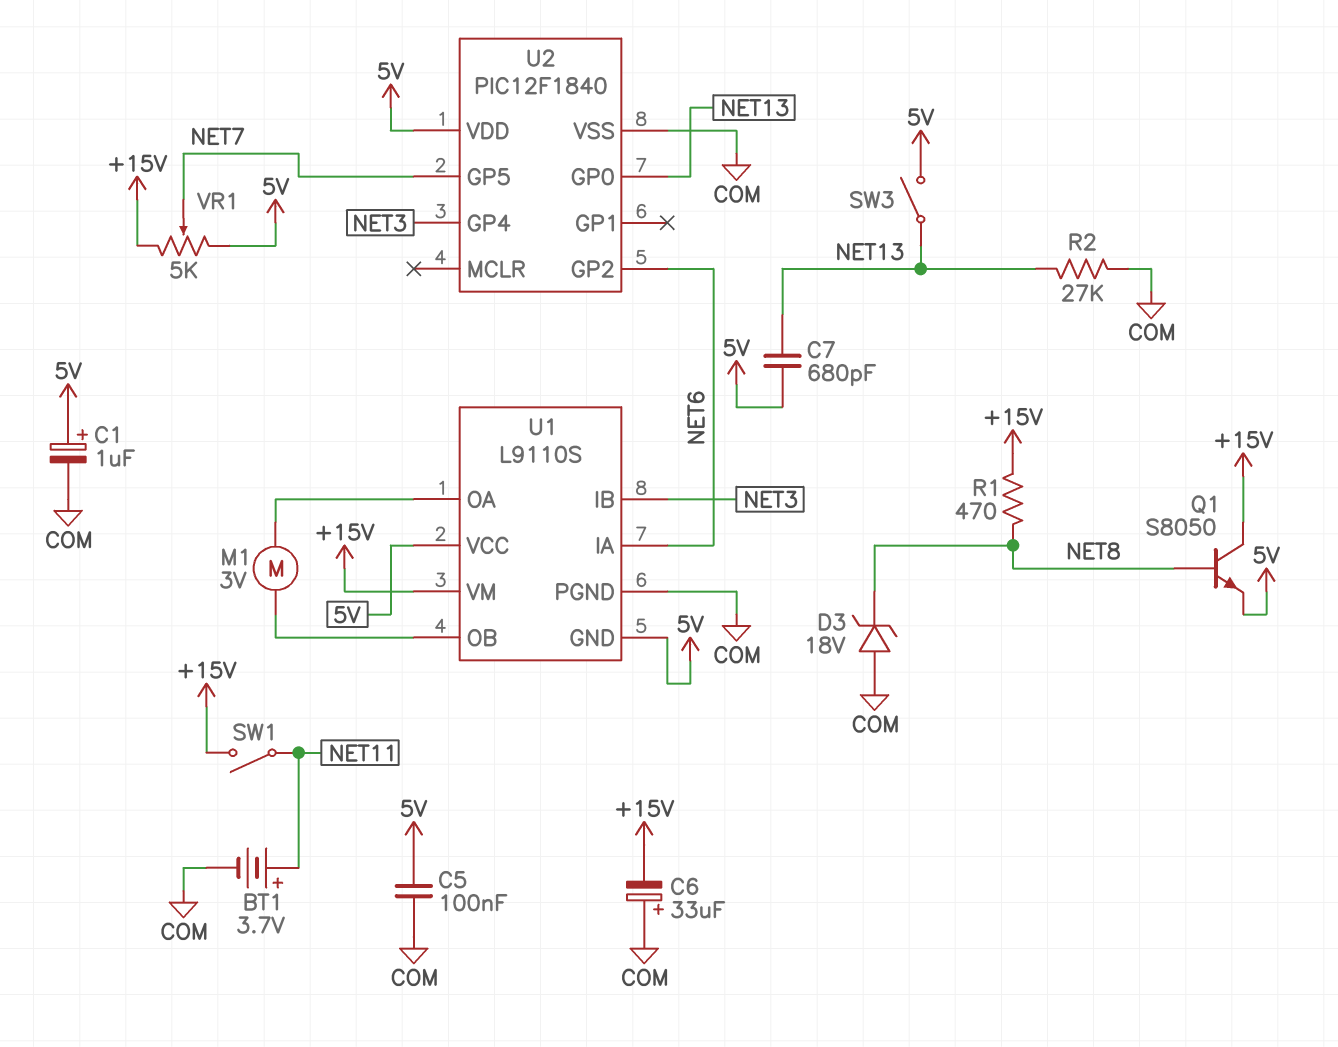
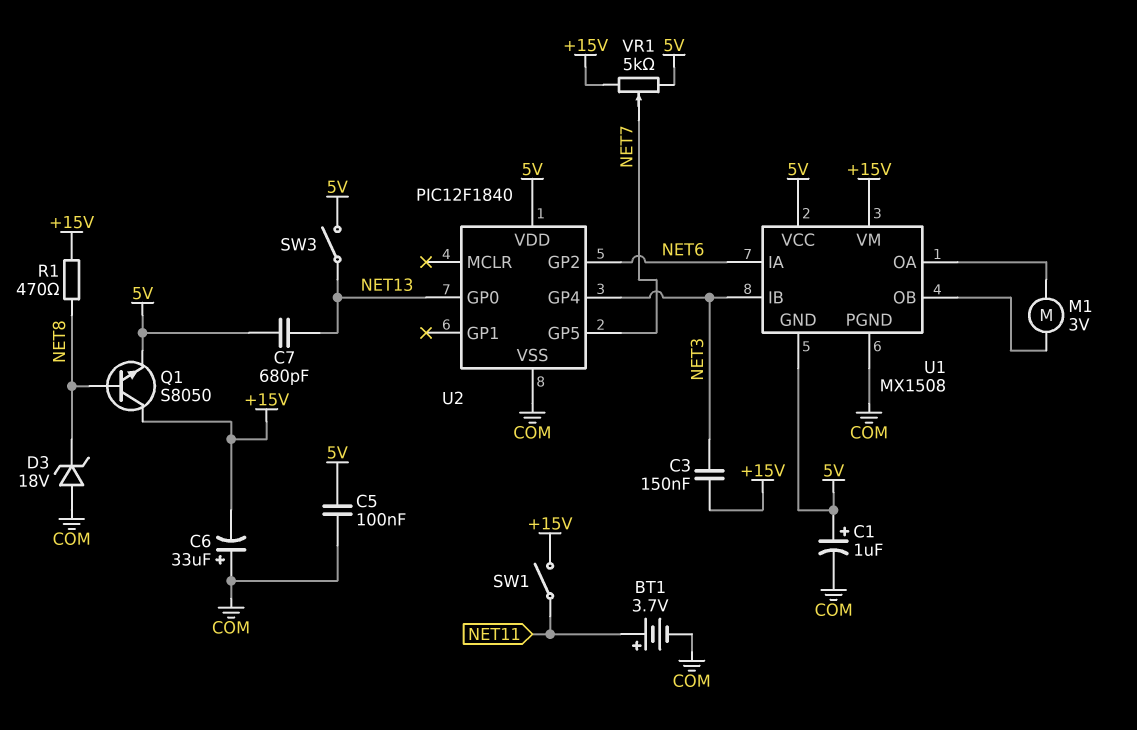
C3: none -> 150nF (+15V, NET3)
R2: 27k (COM, NET13) -> none
U1: L9110S -> MX1508

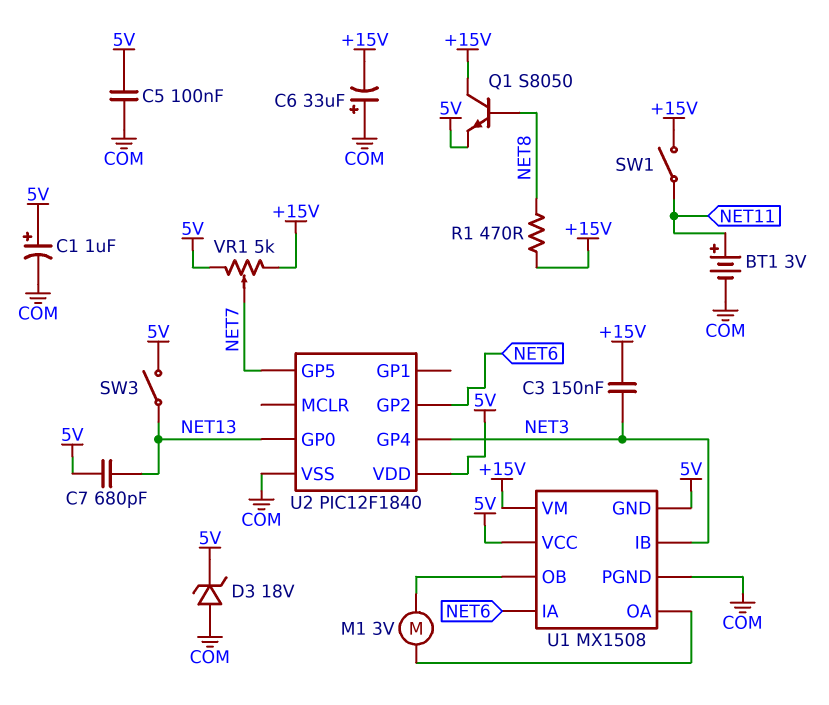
BT1: 3.7V (plus NET11, minus COM) -> 3V (plus NET11, minus COM)
D3: zener 18V (A COM, K NET8) -> zener 18V (A COM, K 5V)

